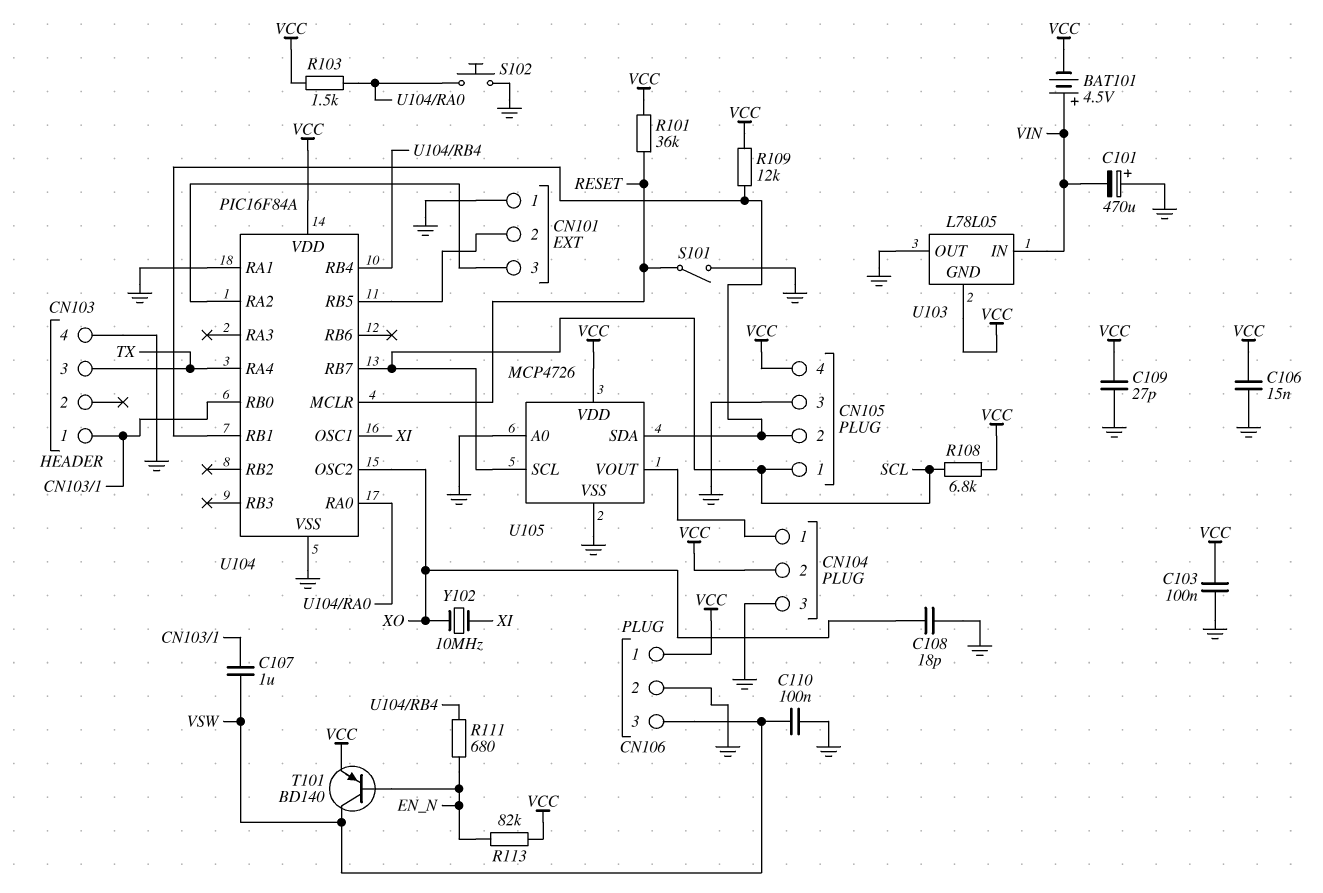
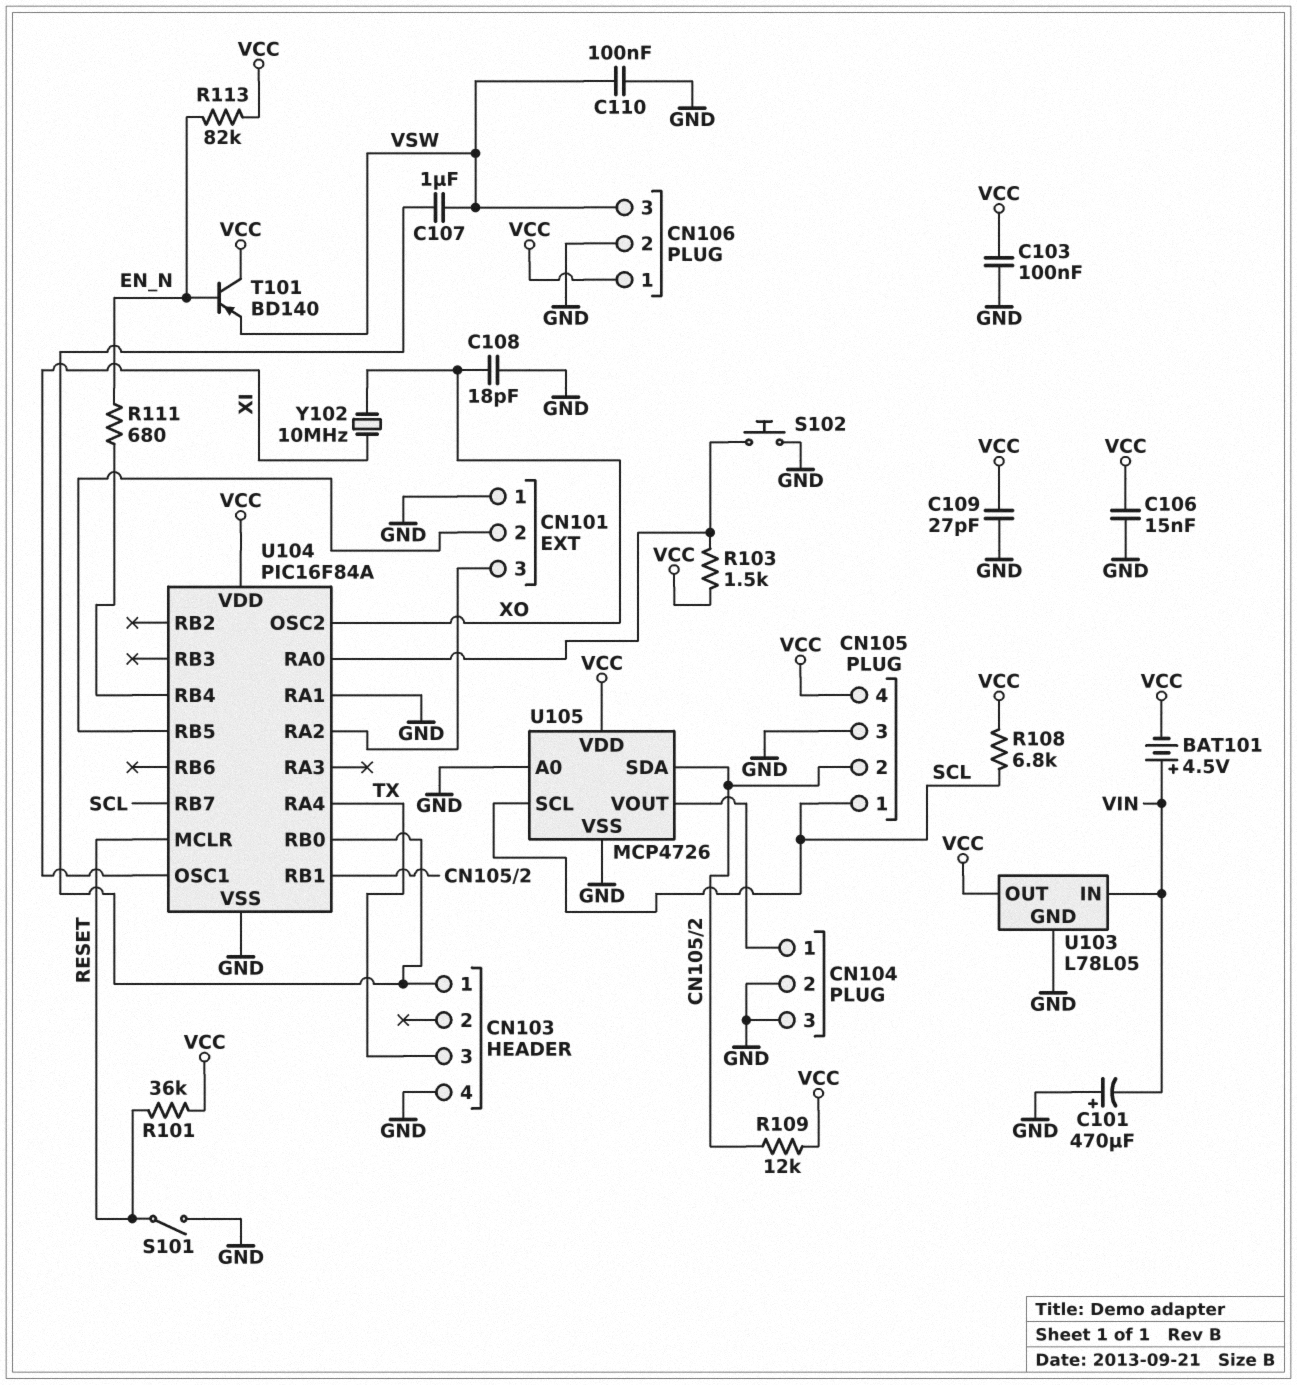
CN104 pin 2: VCC -> GND
T101: PNP BD140 (B EN_N, C VSW, E VCC) -> PNP BD140 (B EN_N, C VCC, E VSW)
U103 pin GND: VCC -> GND
U103 pin OUT: GND -> VCC

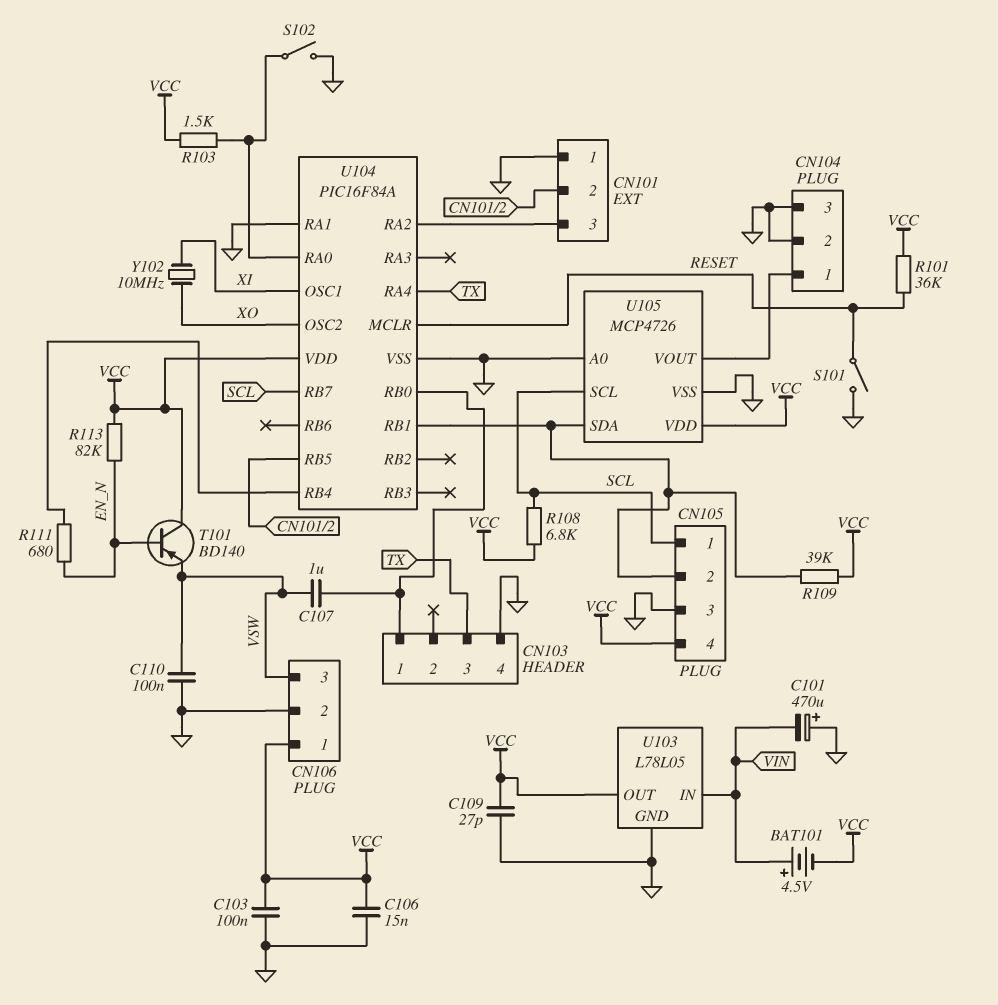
C108: 18pF (GND, XO) -> none
R109: 12k (CN105/2, VCC) -> 39k (CN105/2, VCC)
S102: button (GND, U104/RA0) -> switch (GND, U104/RA0)

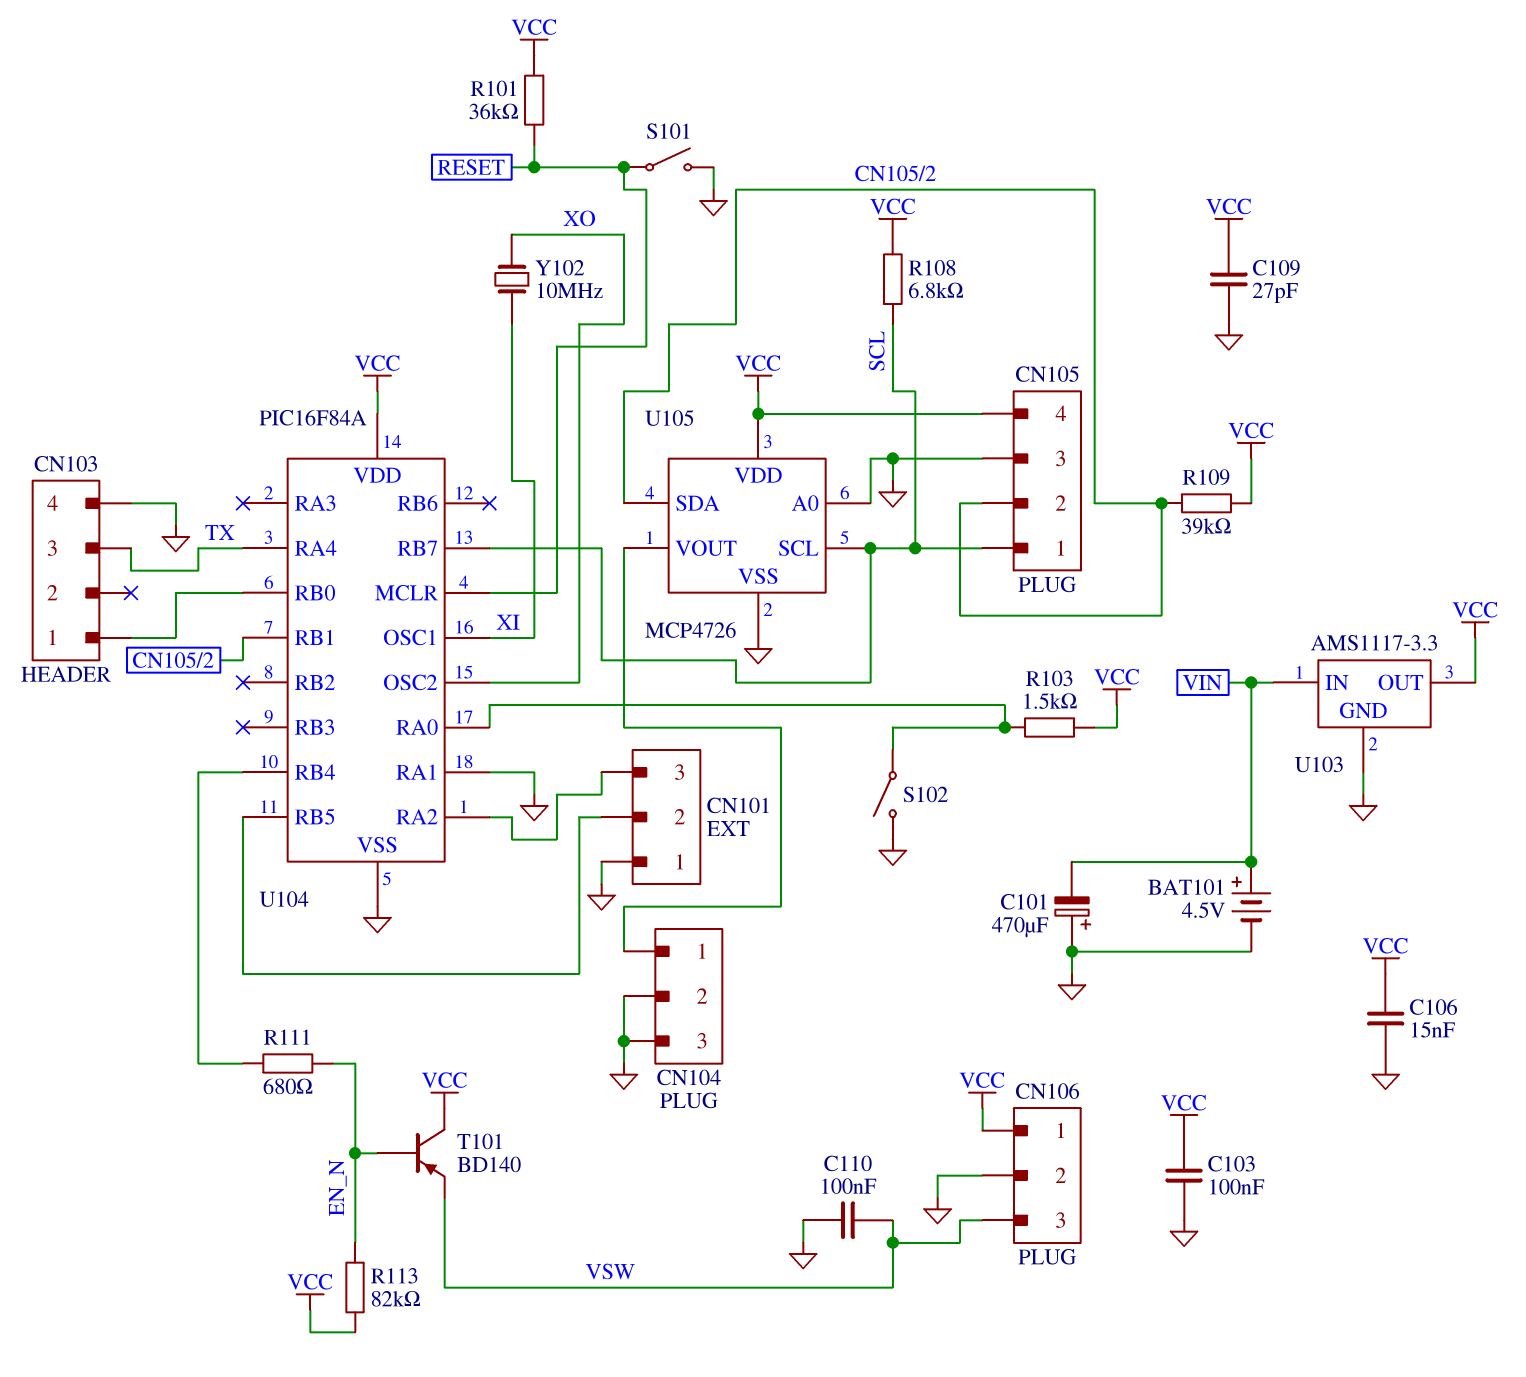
BAT101: 4.5V (plus VIN, minus VCC) -> 4.5V (plus VIN, minus GND)
C107: 1uF (CN103/1, VSW) -> none
U103: L78L05 -> AMS1117-3.3

